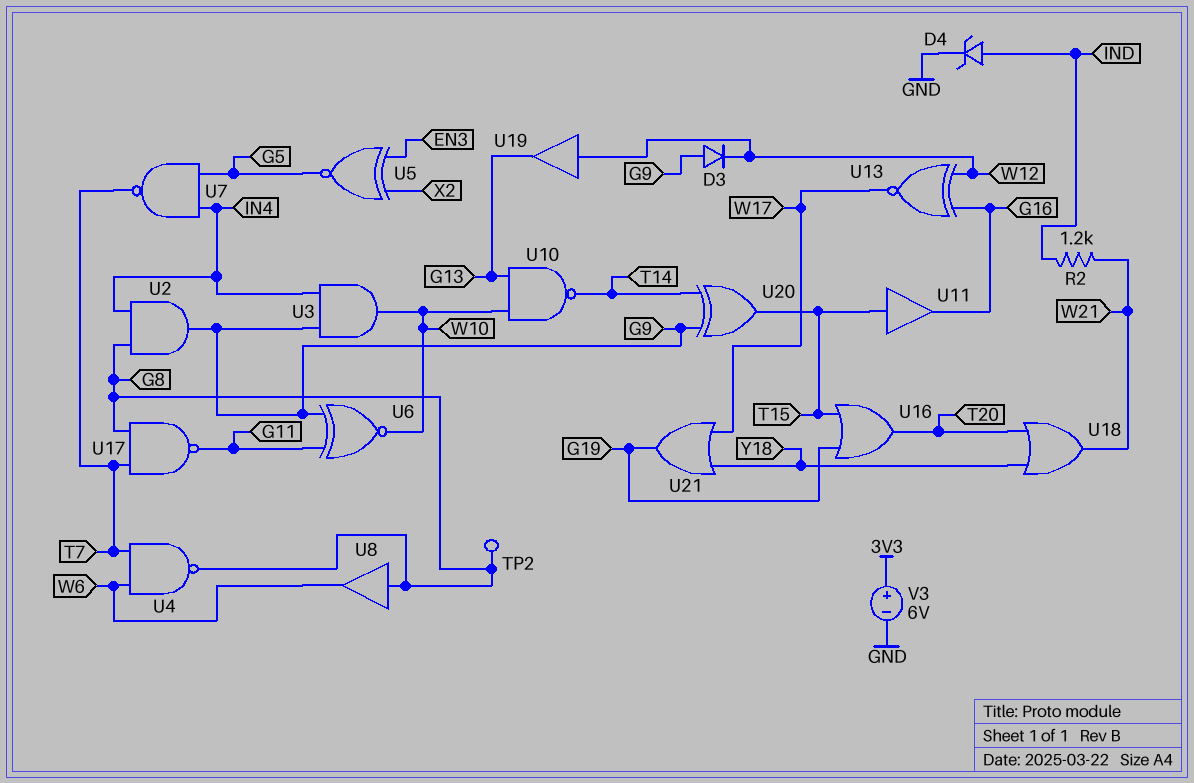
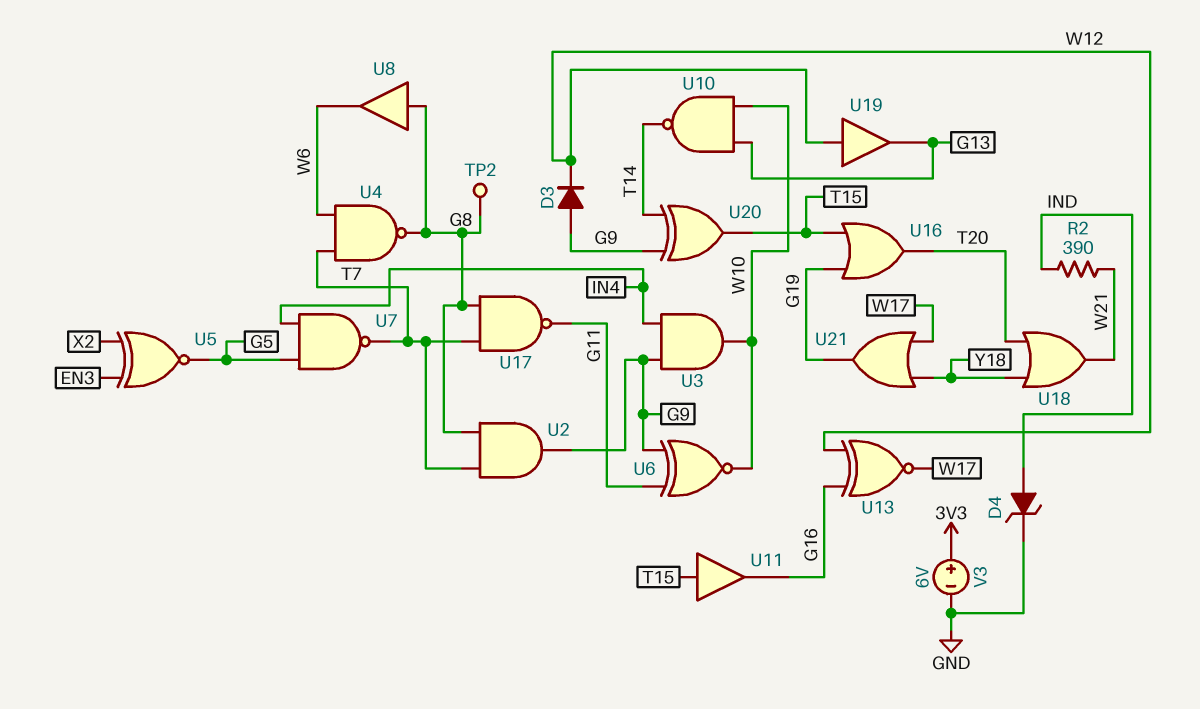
R2: 1.2k (IND, W21) -> 390 (IND, W21)
U2: AND (in G8, in IN4, out G9) -> AND (in G8, in T7, out G9)

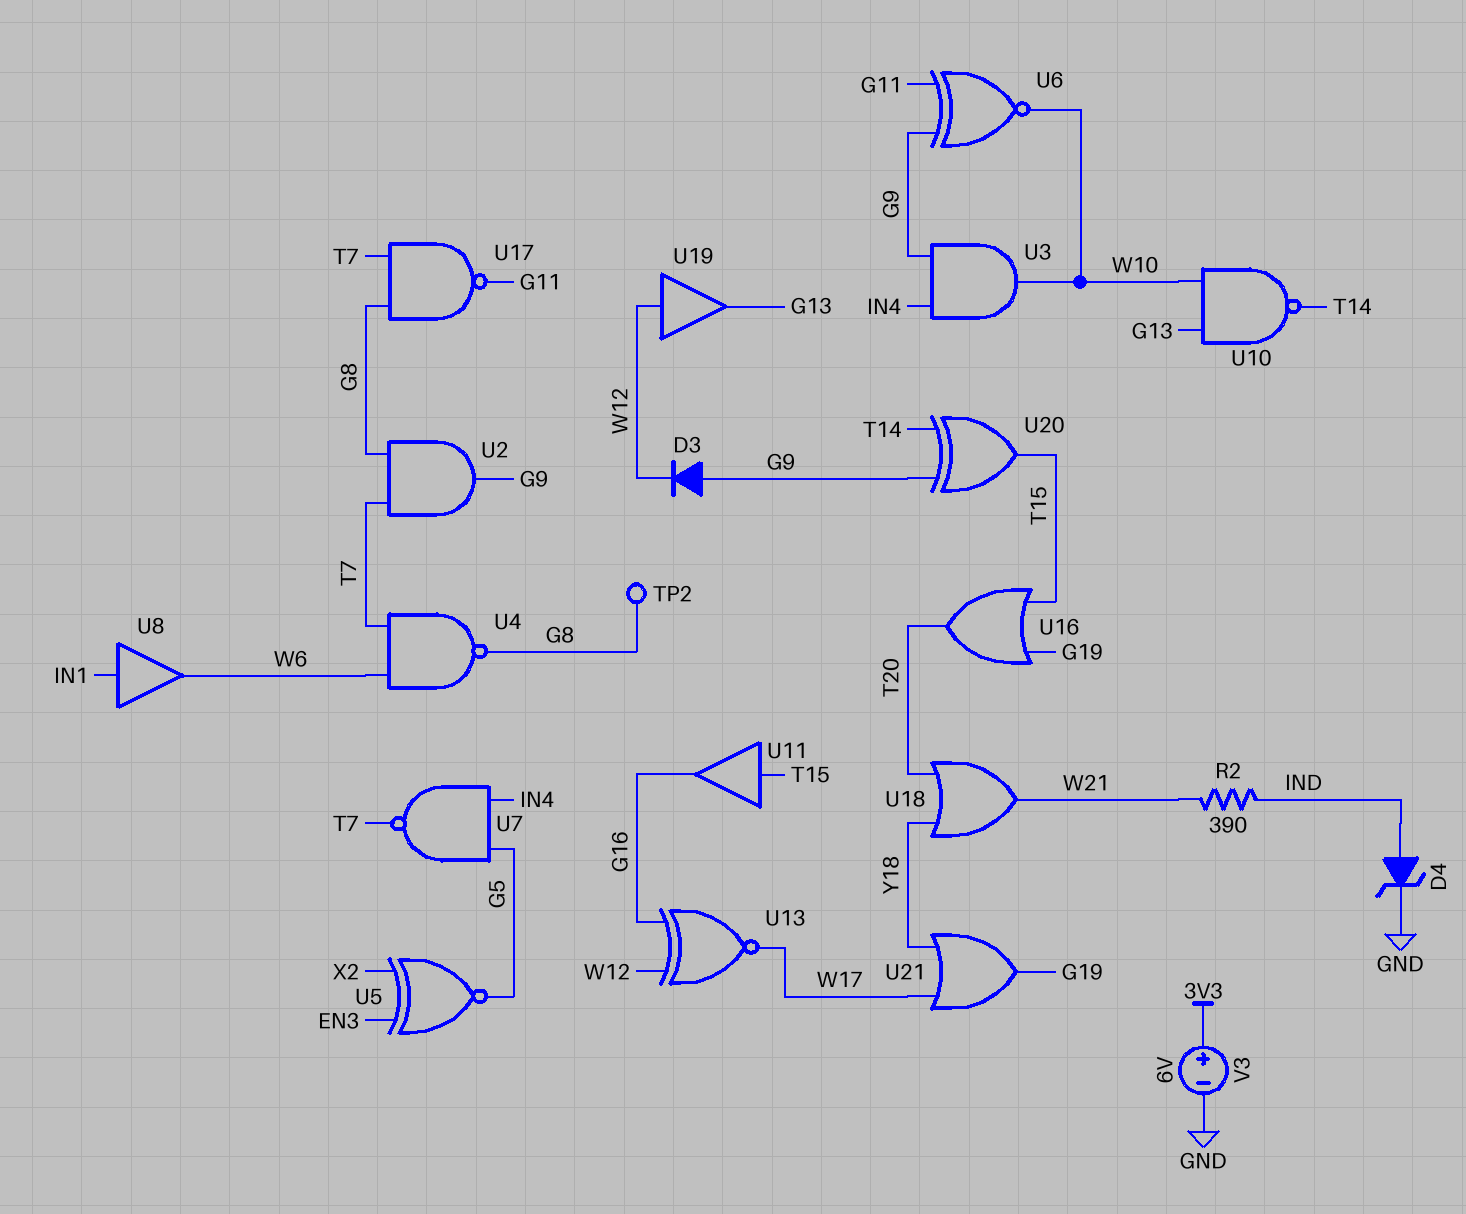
U8: buffer (in G8, out W6) -> buffer (in IN1, out W6)

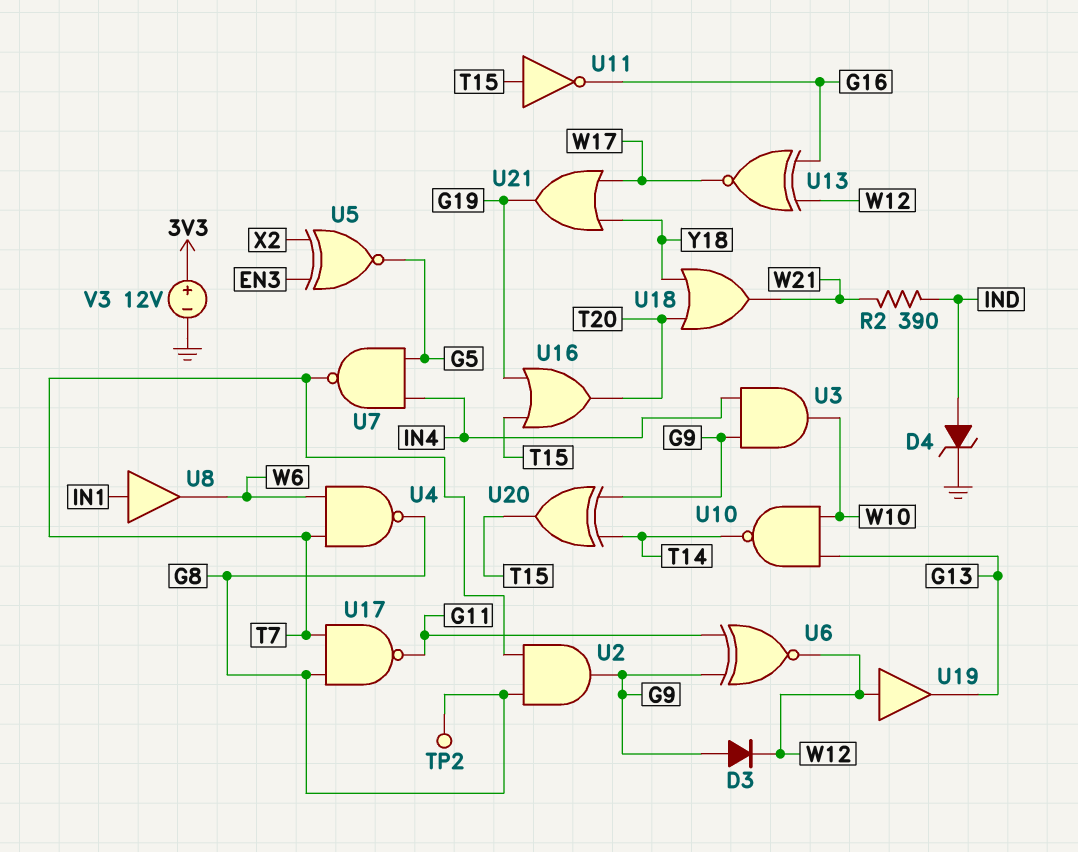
U6: XNOR (in G9, in G11, out W10) -> XNOR (in G9, in G11, out W12)
U11: buffer (in T15, out G16) -> NOT (in T15, out G16)
V3: 6V (plus 3V3, minus GND) -> 12V (plus 3V3, minus GND)

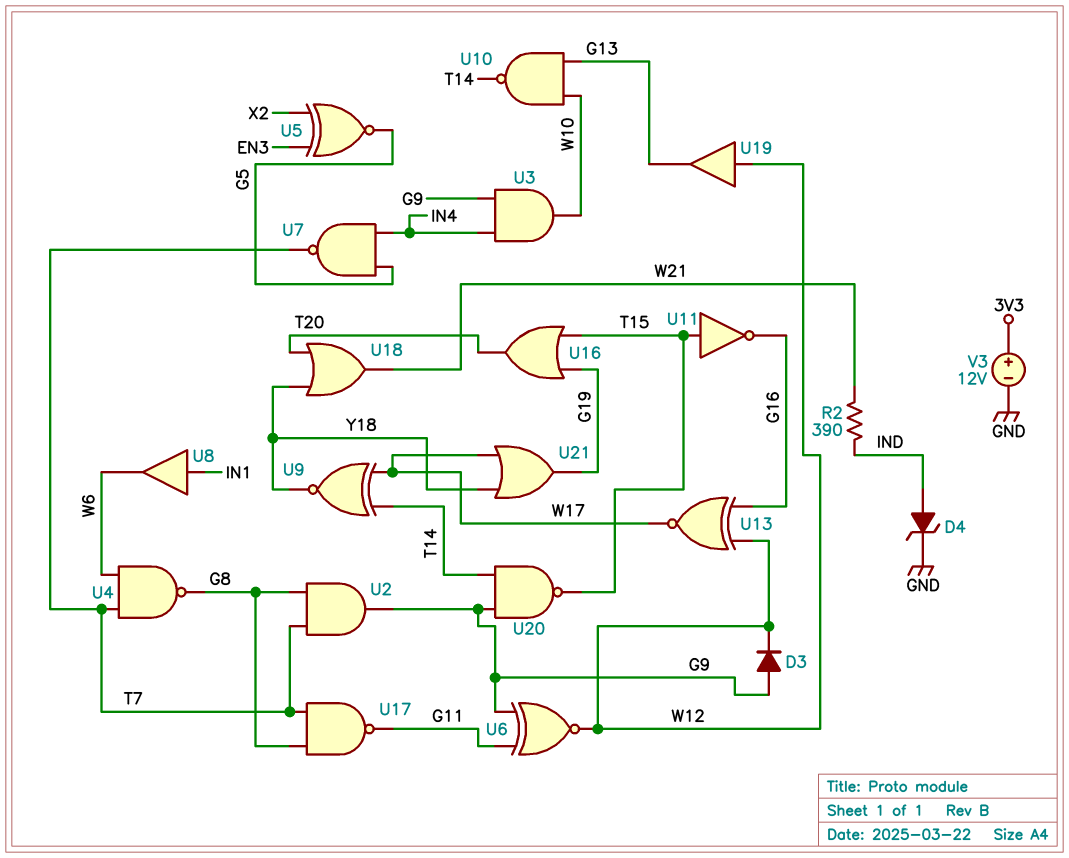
TP2: test point (G8) -> none
U9: none -> XNOR (in T14, in W17, out Y18)
U20: XOR (in G9, in T14, out T15) -> NAND (in G9, in T14, out T15)

